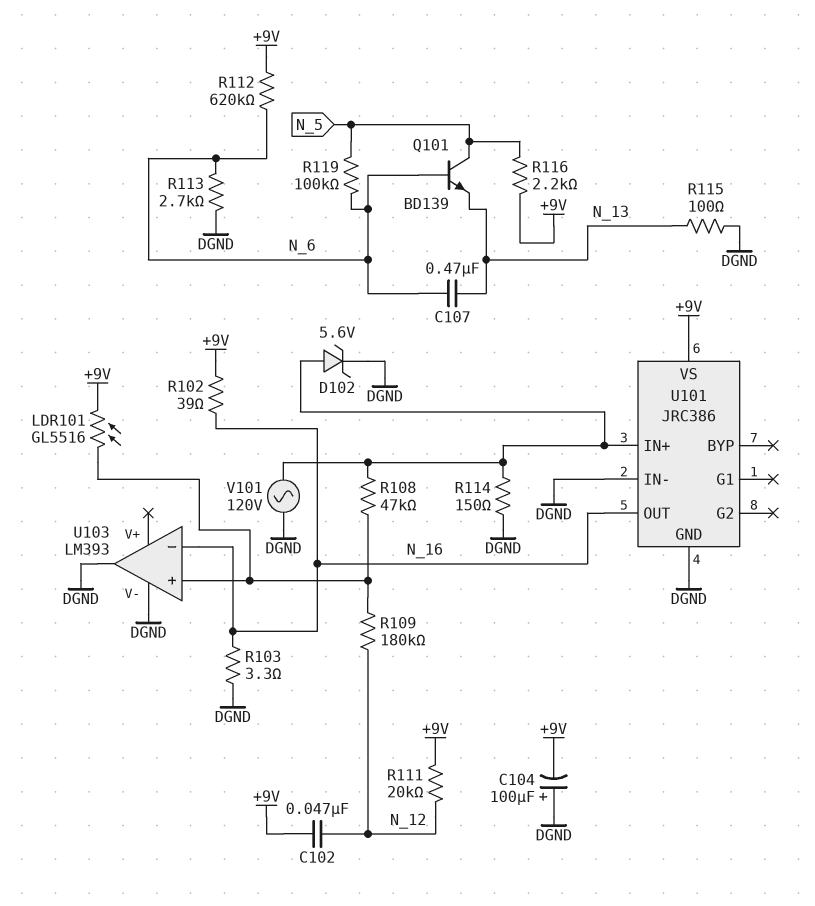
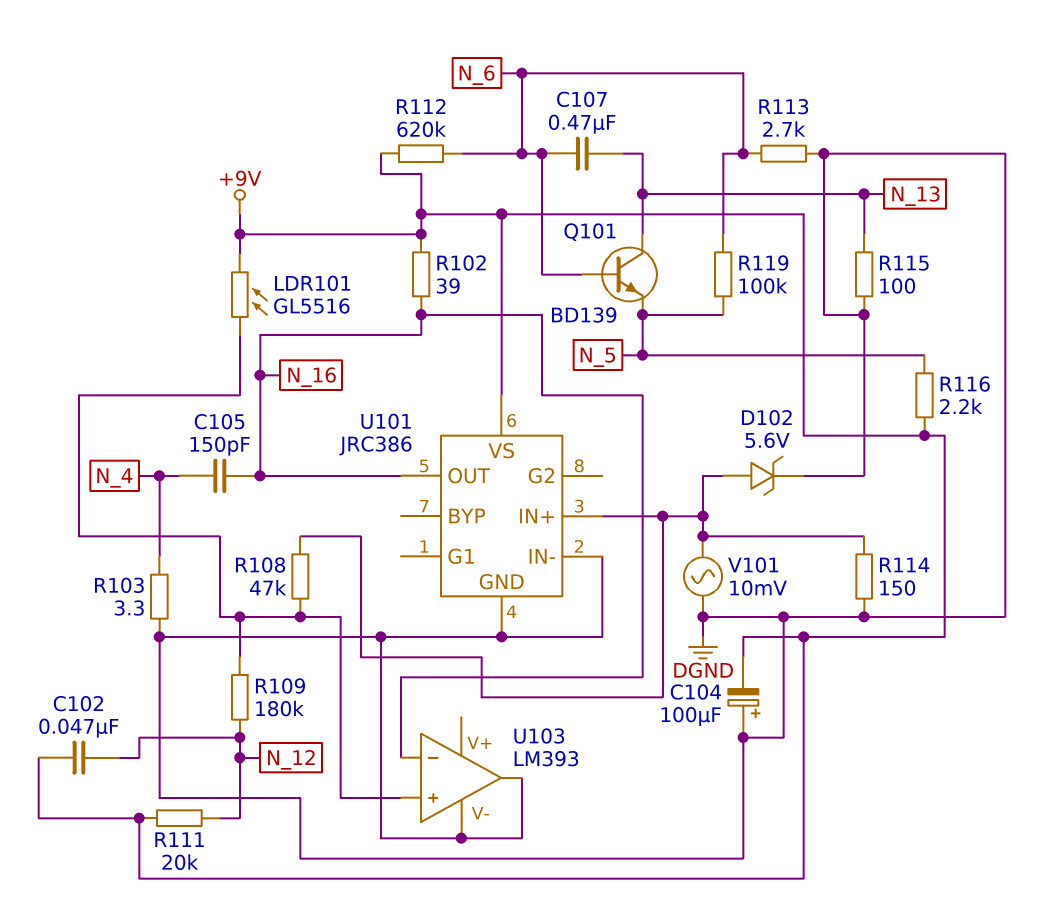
C105: none -> 150pF (N_4, N_16)
Q101: NPN BD139 (B N_6, C N_5, E N_13) -> NPN BD139 (B N_6, C N_13, E N_5)
R103: 3.3 (DGND, N_16) -> 3.3 (DGND, N_4)
V101: AC 120V (DGND, U101/IN+) -> AC 10mV (DGND, U101/IN+)

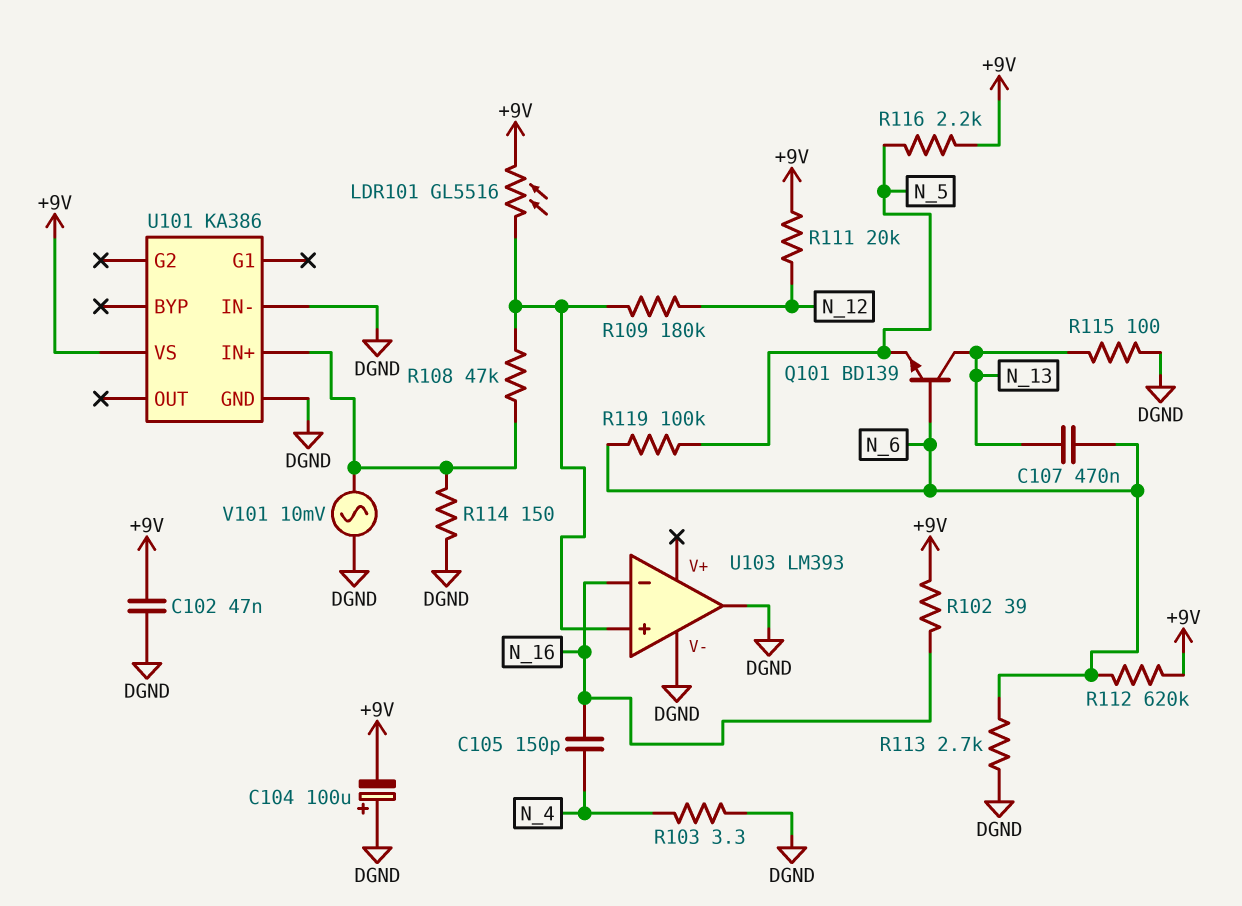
C102: 47nF (+9V, N_12) -> 47nF (+9V, DGND)
D102: zener 5.6V (A U101/IN+, K DGND) -> none
U101: JRC386 -> KA386
U101 pin OUT: N_16 -> none

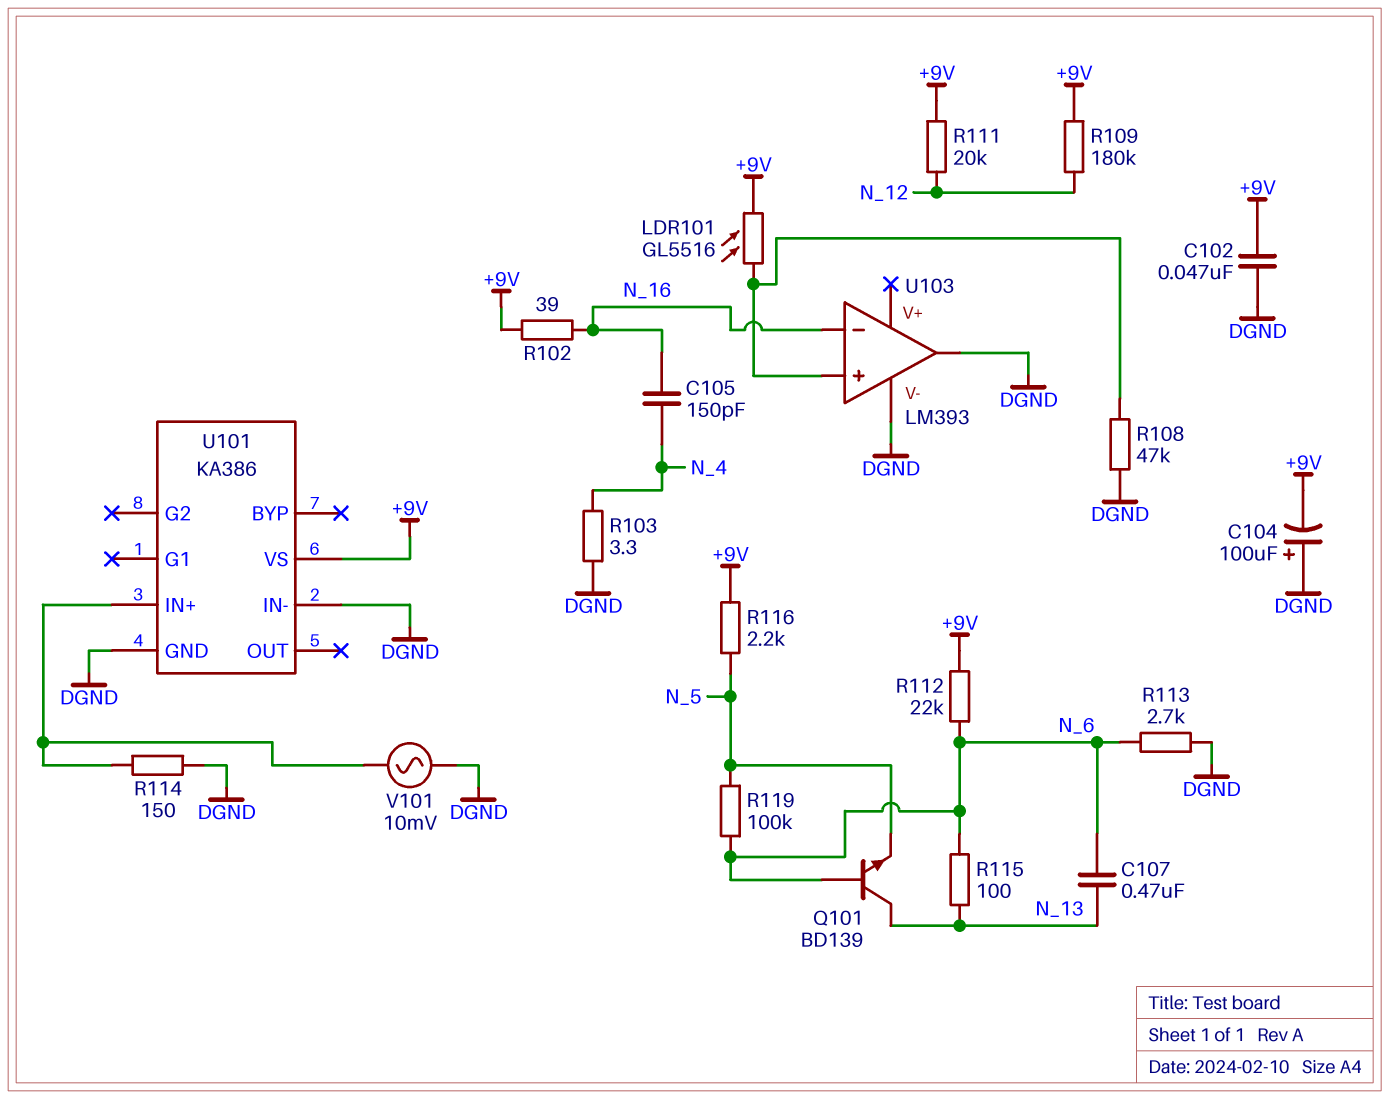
R108: 47k (U101/IN+, U103/in+) -> 47k (DGND, U103/in+)
R109: 180k (N_12, U103/in+) -> 180k (+9V, N_12)
R112: 620k (+9V, N_6) -> 22k (+9V, N_6)
R115: 100 (DGND, N_13) -> 100 (N_6, N_13)

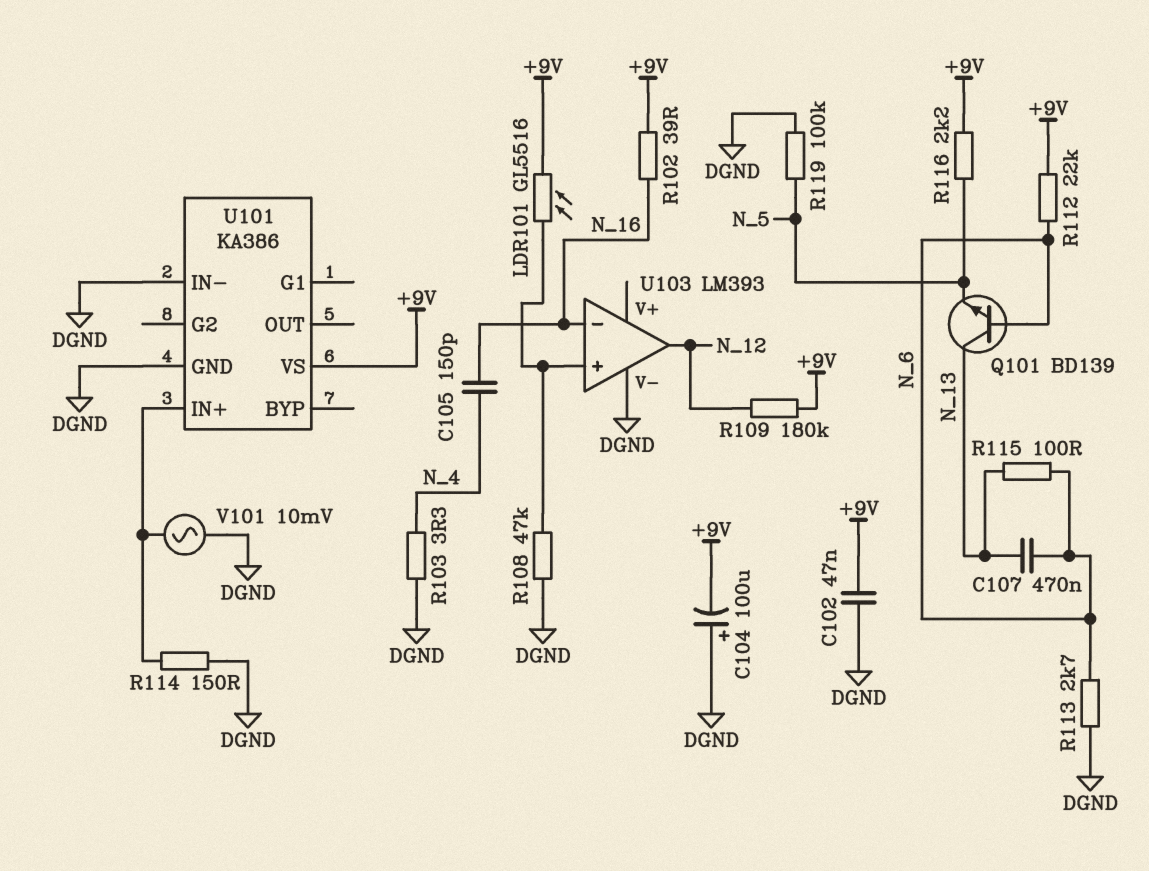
R111: 20k (+9V, N_12) -> none
R119: 100k (N_5, N_6) -> 100k (DGND, N_5)
U103 pin out: DGND -> N_12

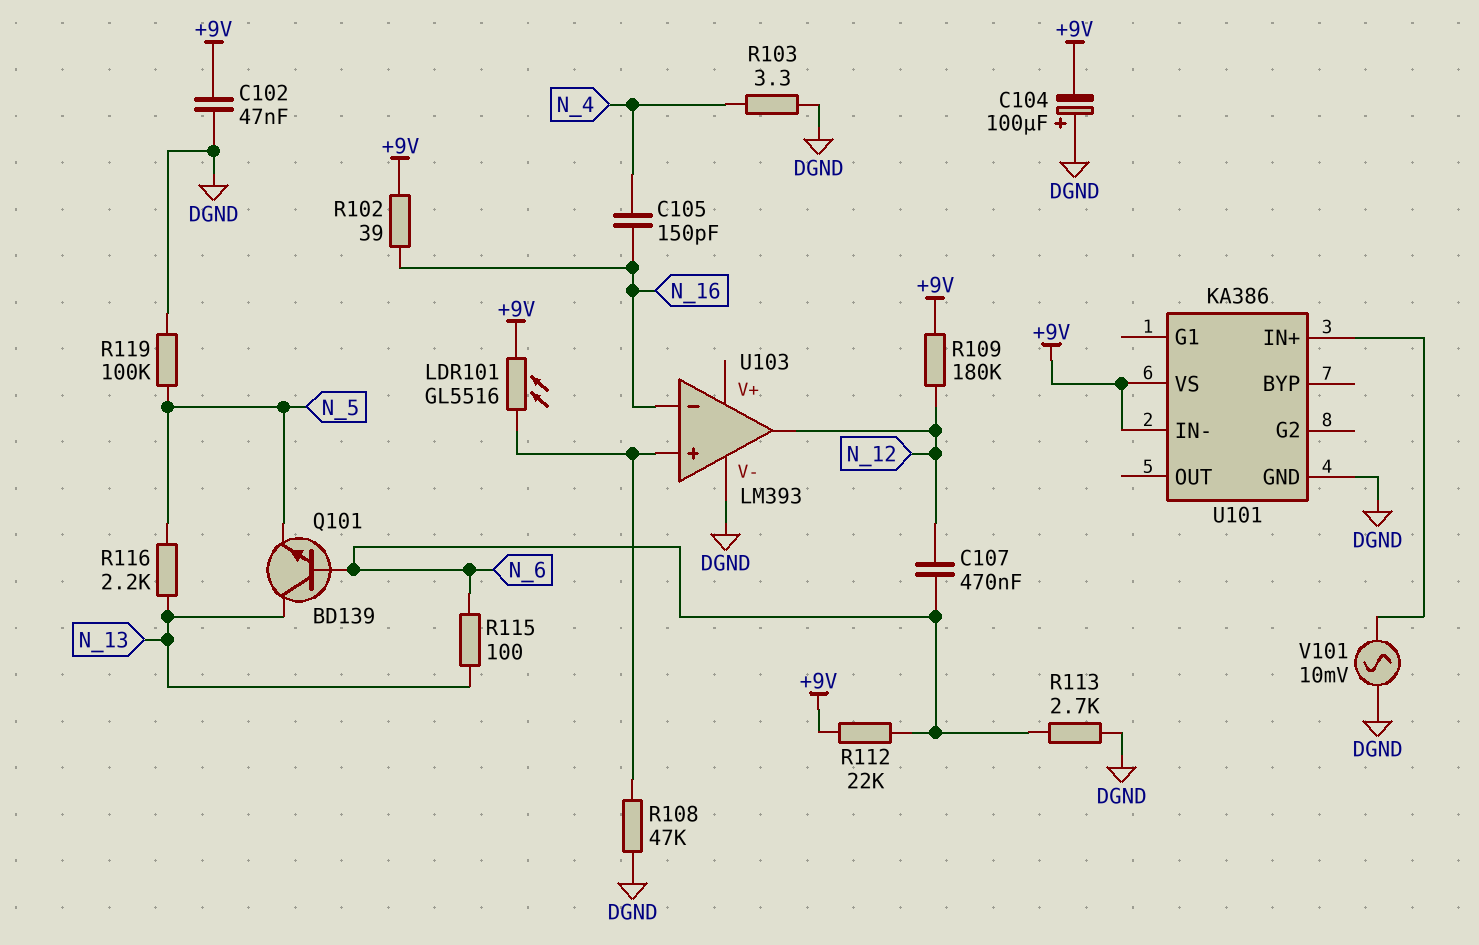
C107: 470nF (N_6, N_13) -> 470nF (N_6, N_12)
R114: 150 (DGND, U101/IN+) -> none
R116: 2.2k (+9V, N_5) -> 2.2k (N_5, N_13)
U101 pin IN-: DGND -> +9V

